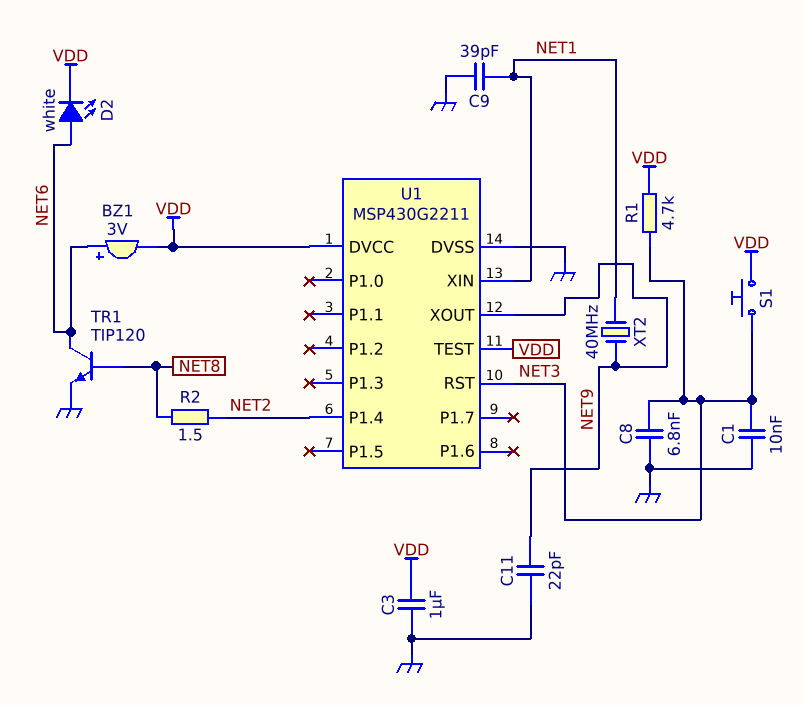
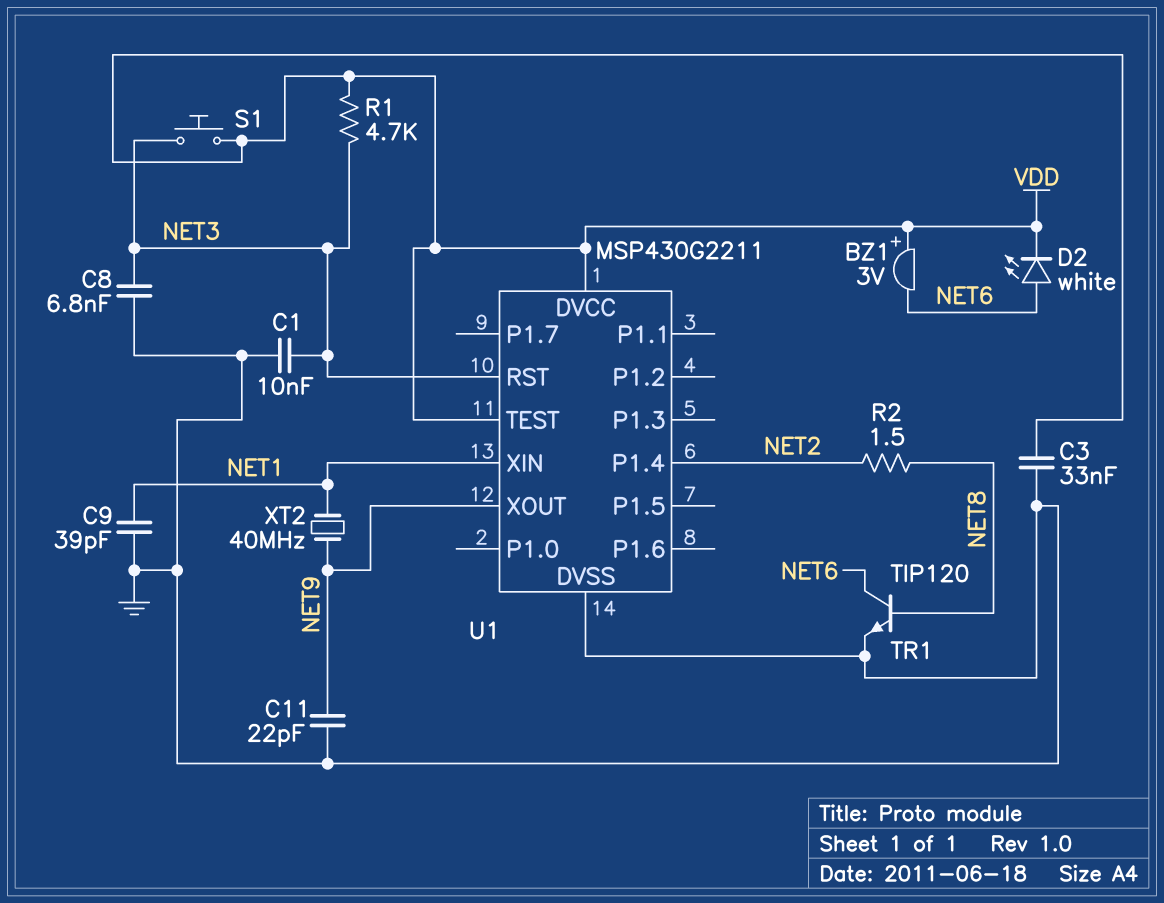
BZ1: buzzer 3V (plus NET6, minus VDD) -> buzzer 3V (plus VDD, minus NET6)
C3: 1uF (GND, VDD) -> 33nF (GND, VDD)

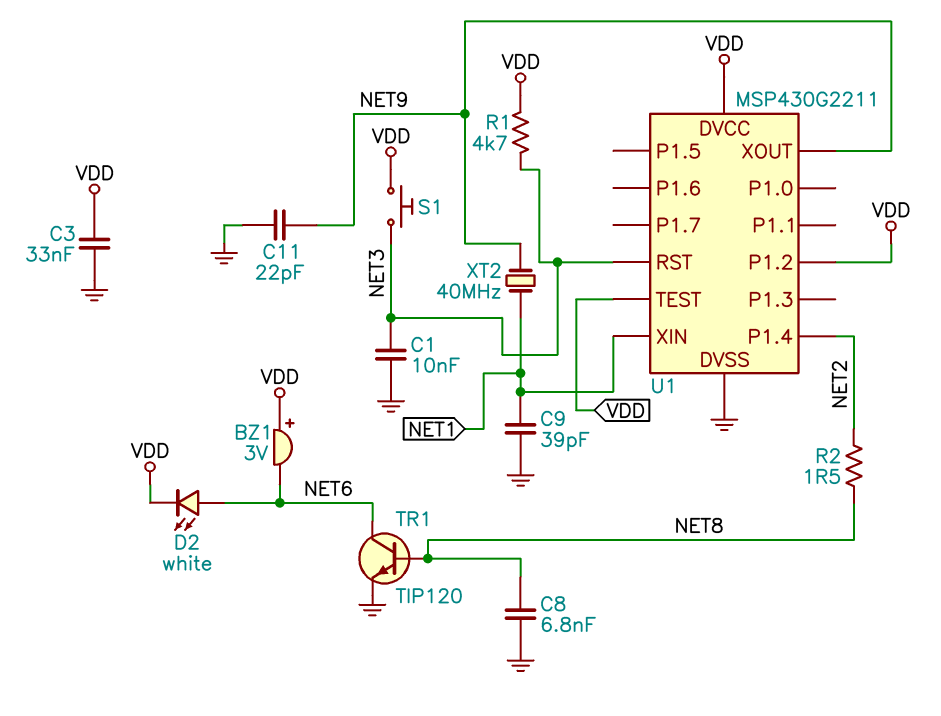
C8: 6.8nF (GND, NET3) -> 6.8nF (GND, NET8)
U1 pin P1.2: none -> VDD

